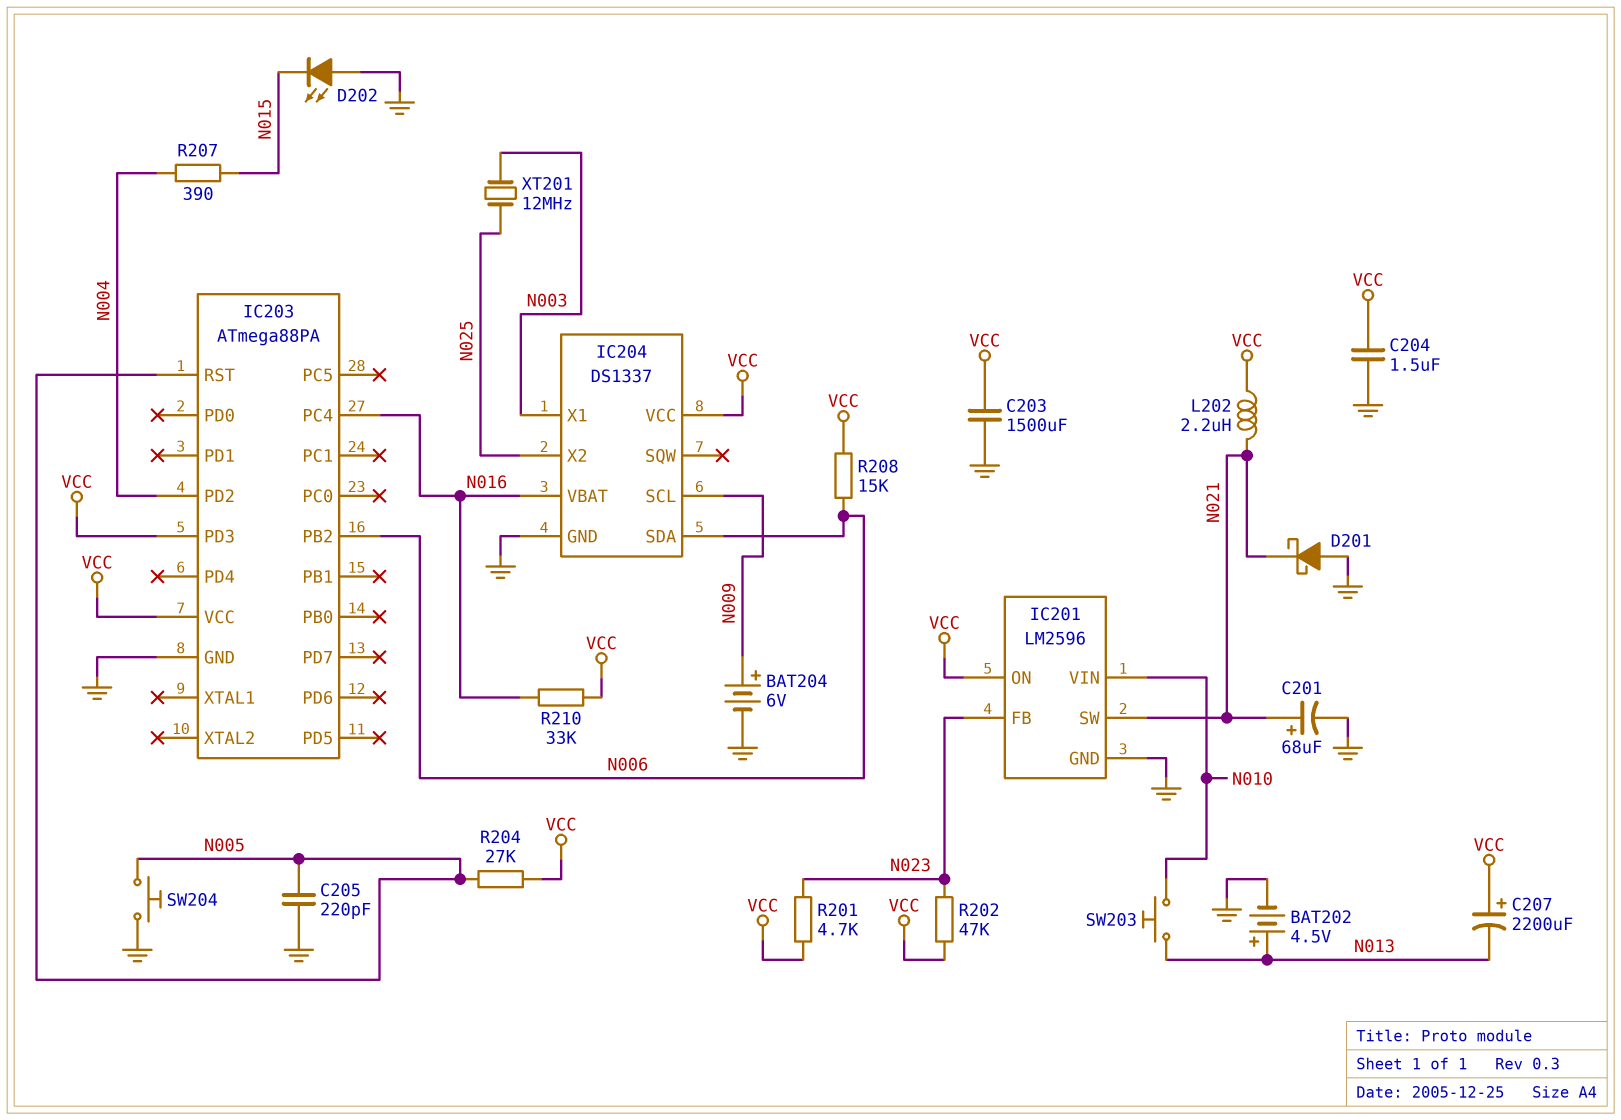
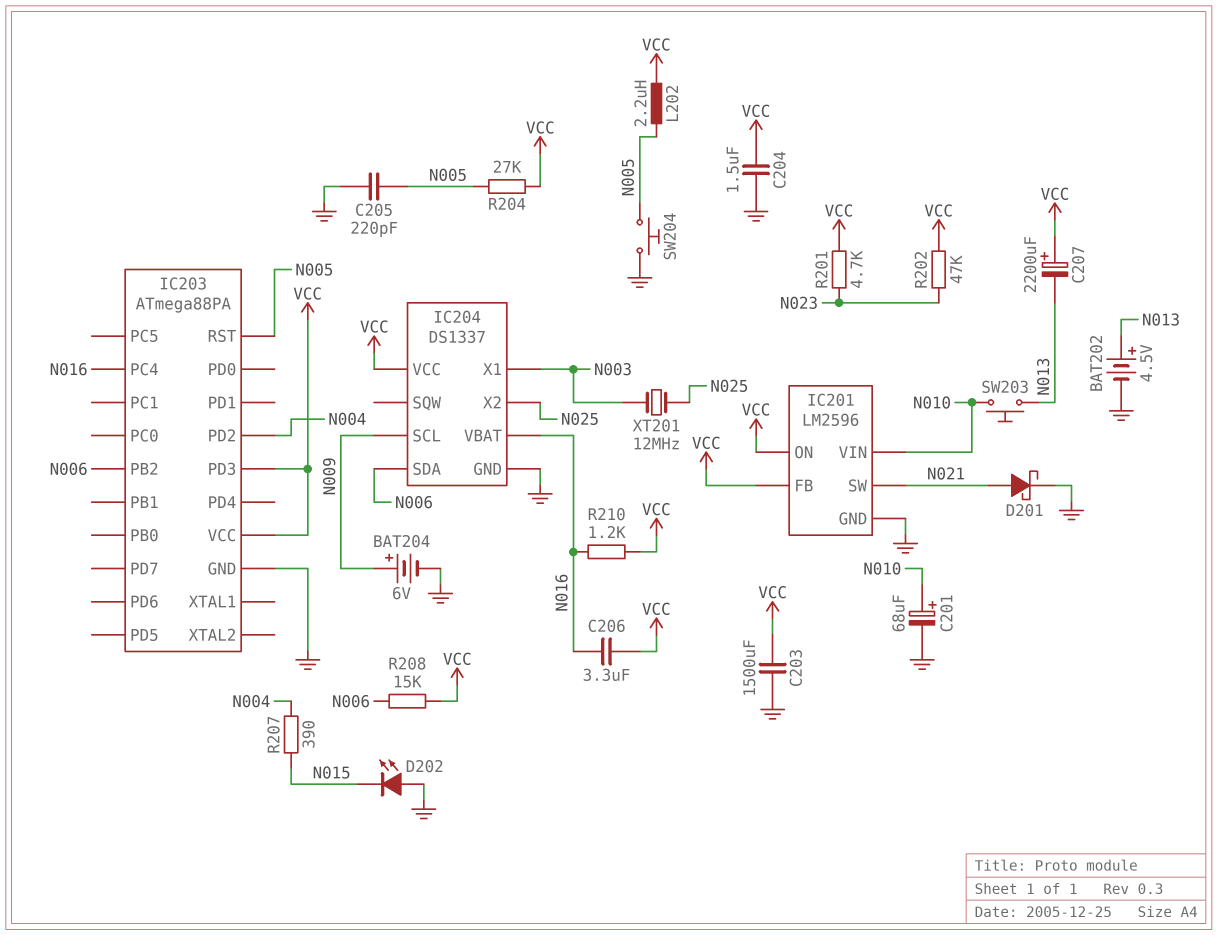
C201: 68uF (plus N021, minus GND) -> 68uF (plus N010, minus GND)
C206: none -> 3.3uF (N016, VCC)
D201: schottky (A GND, K N021) -> schottky (A N021, K GND)
IC201 pin FB: N023 -> VCC
L202: 2.2uH (N021, VCC) -> 2.2uH (N005, VCC)
R210: 33k (N016, VCC) -> 1.2k (N016, VCC)

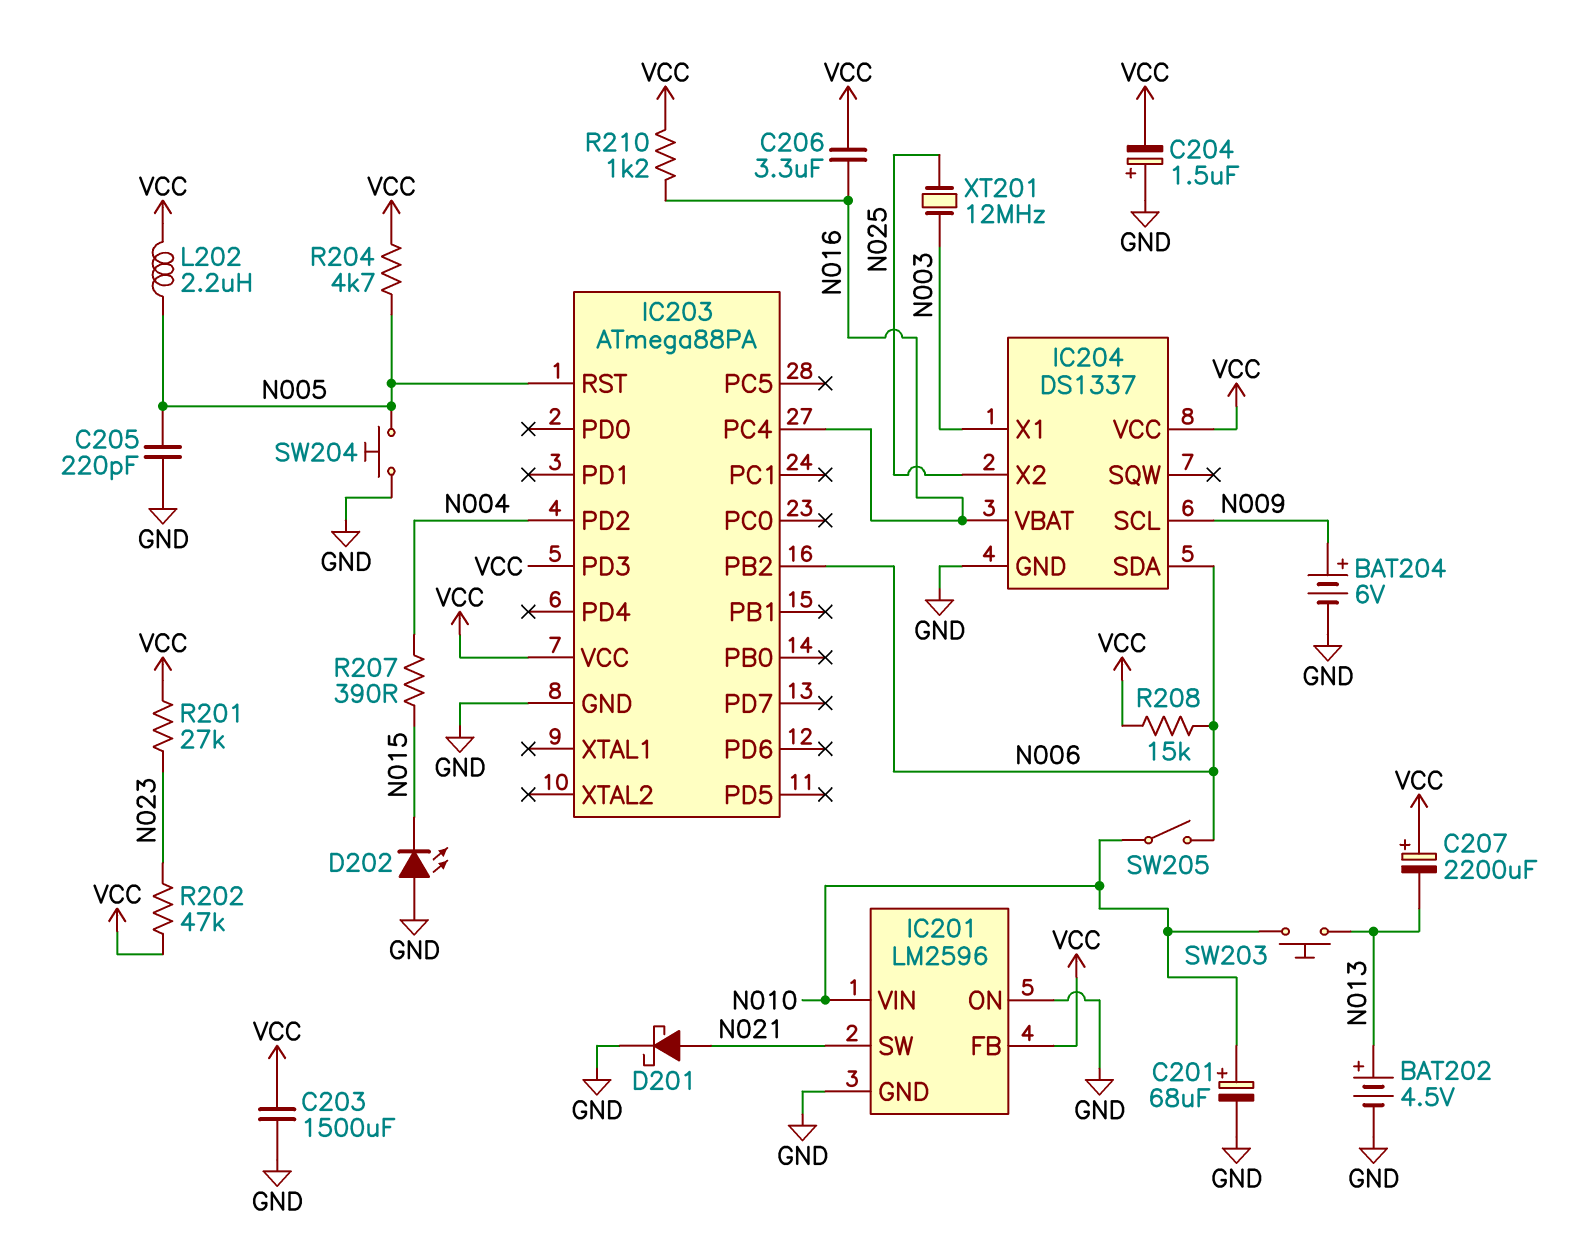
C204: 1.5uF (GND, VCC) -> 1.5uF (plus GND, minus VCC)
IC201 pin ON: VCC -> GND
R201: 4.7k (N023, VCC) -> 27k (N023, VCC)
R204: 27k (N005, VCC) -> 4.7k (N005, VCC)
SW205: none -> switch (N006, N010)

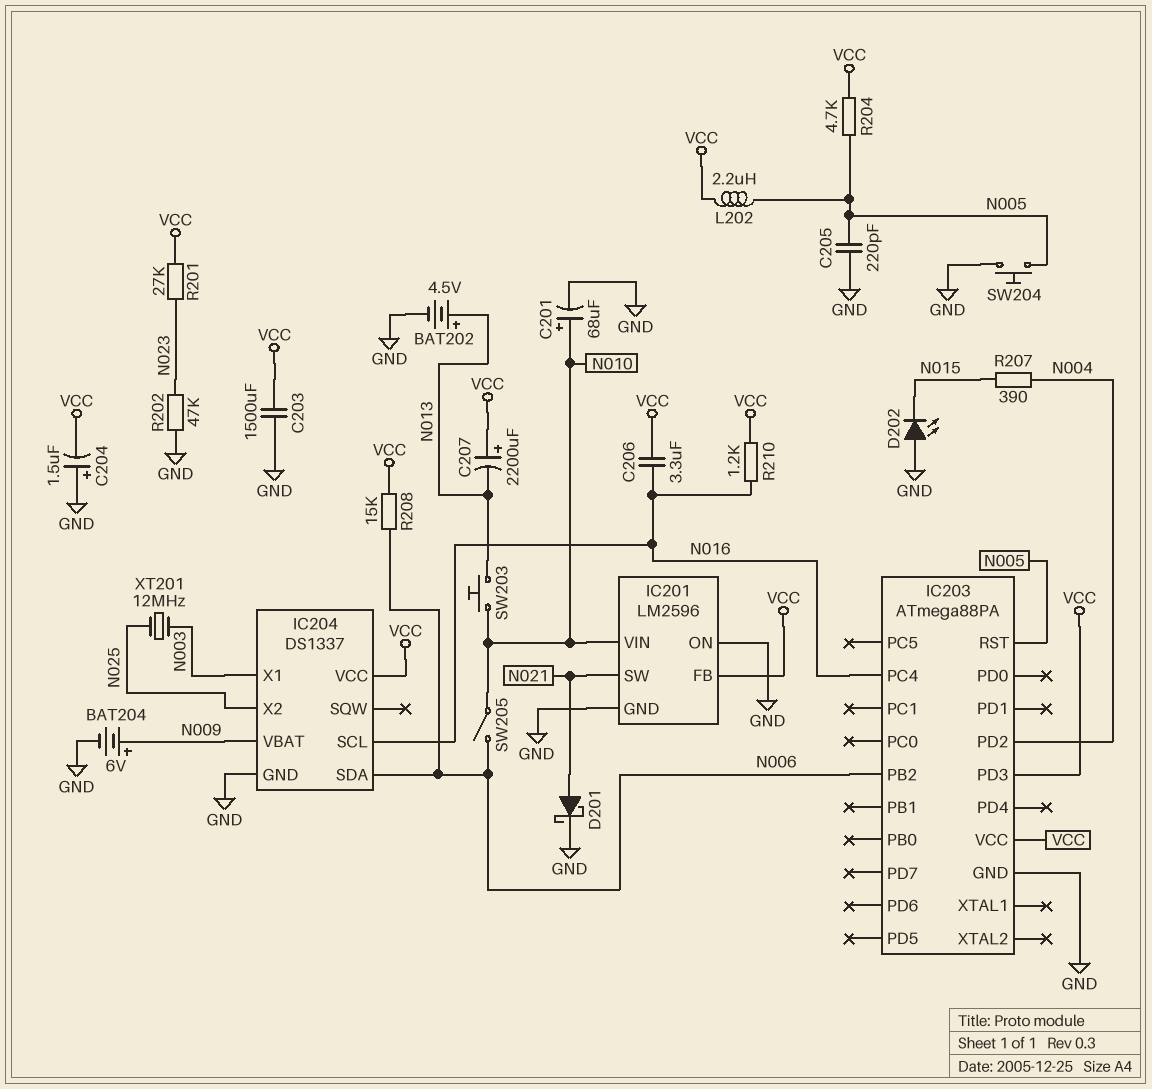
IC204 pin SCL: N009 -> N016
IC204 pin VBAT: N016 -> N009
R202: 47k (N023, VCC) -> 47k (GND, N023)

